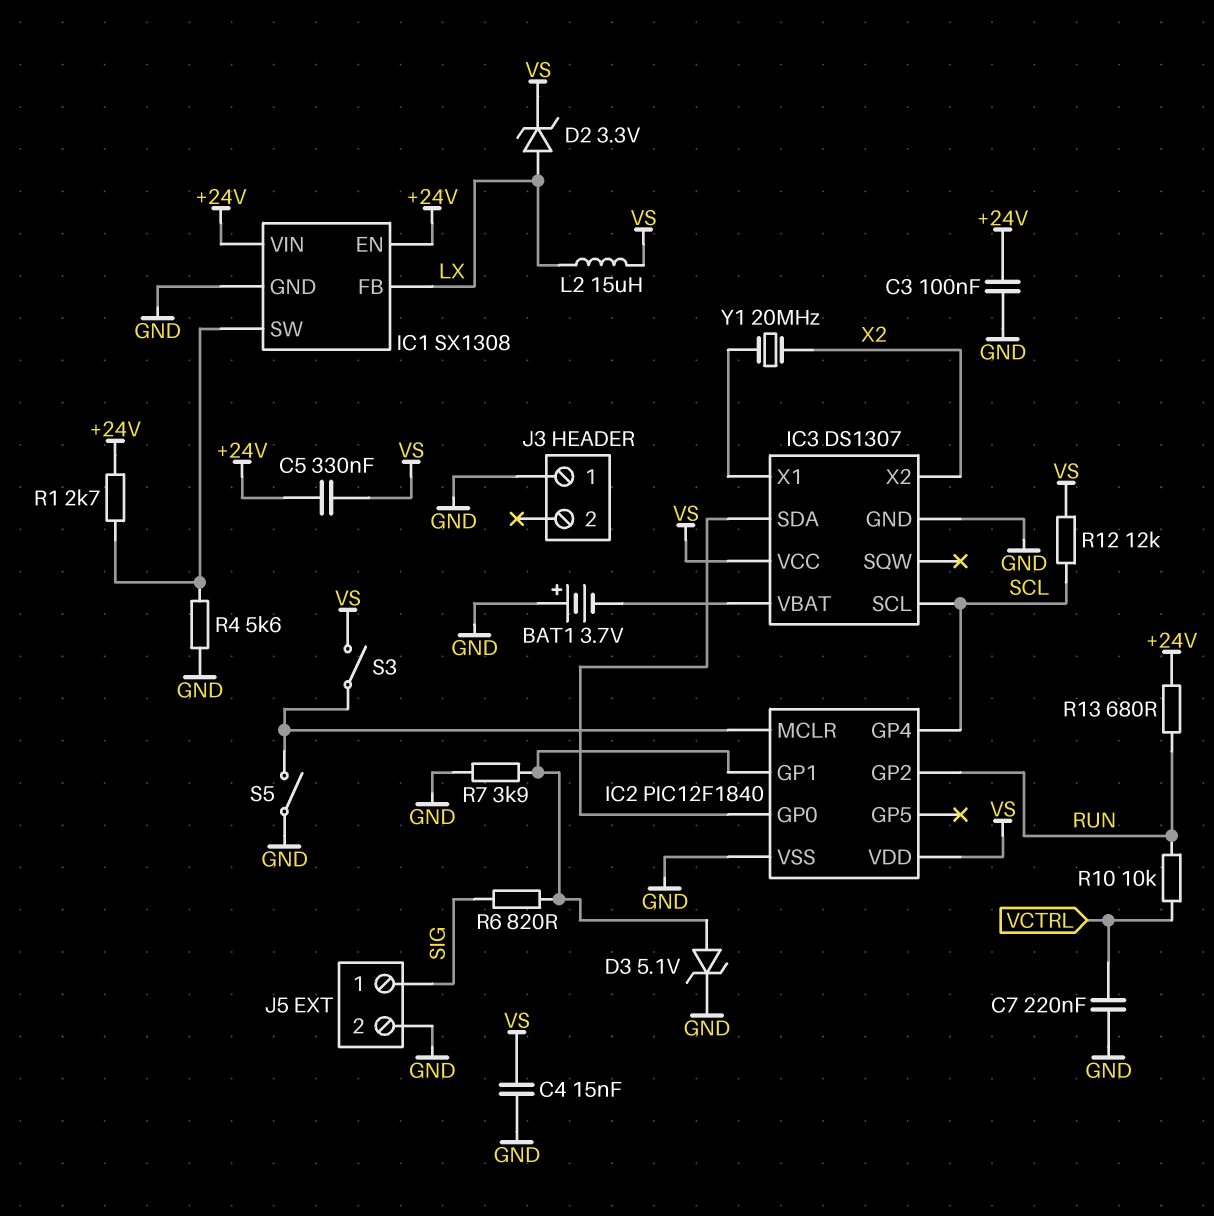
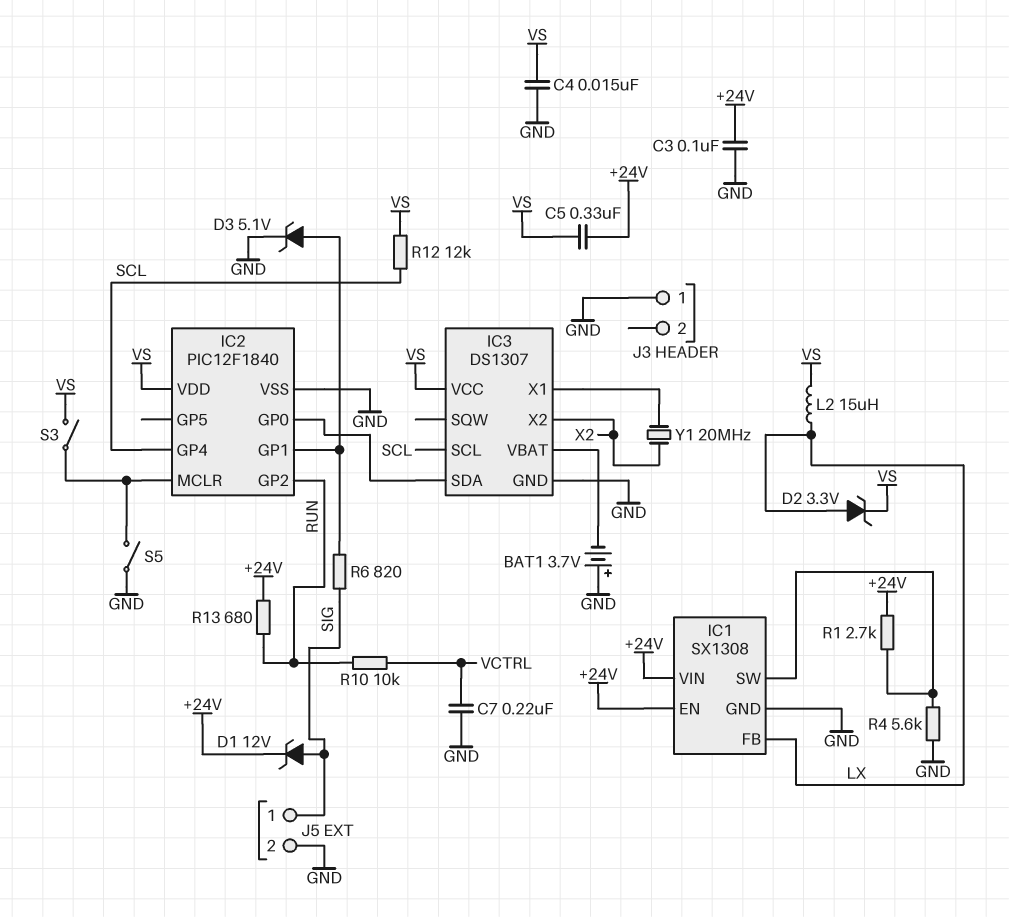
D1: none -> zener 12V (A SIG, K +24V)
R7: 3.9k (GND, IC2/GP1) -> none

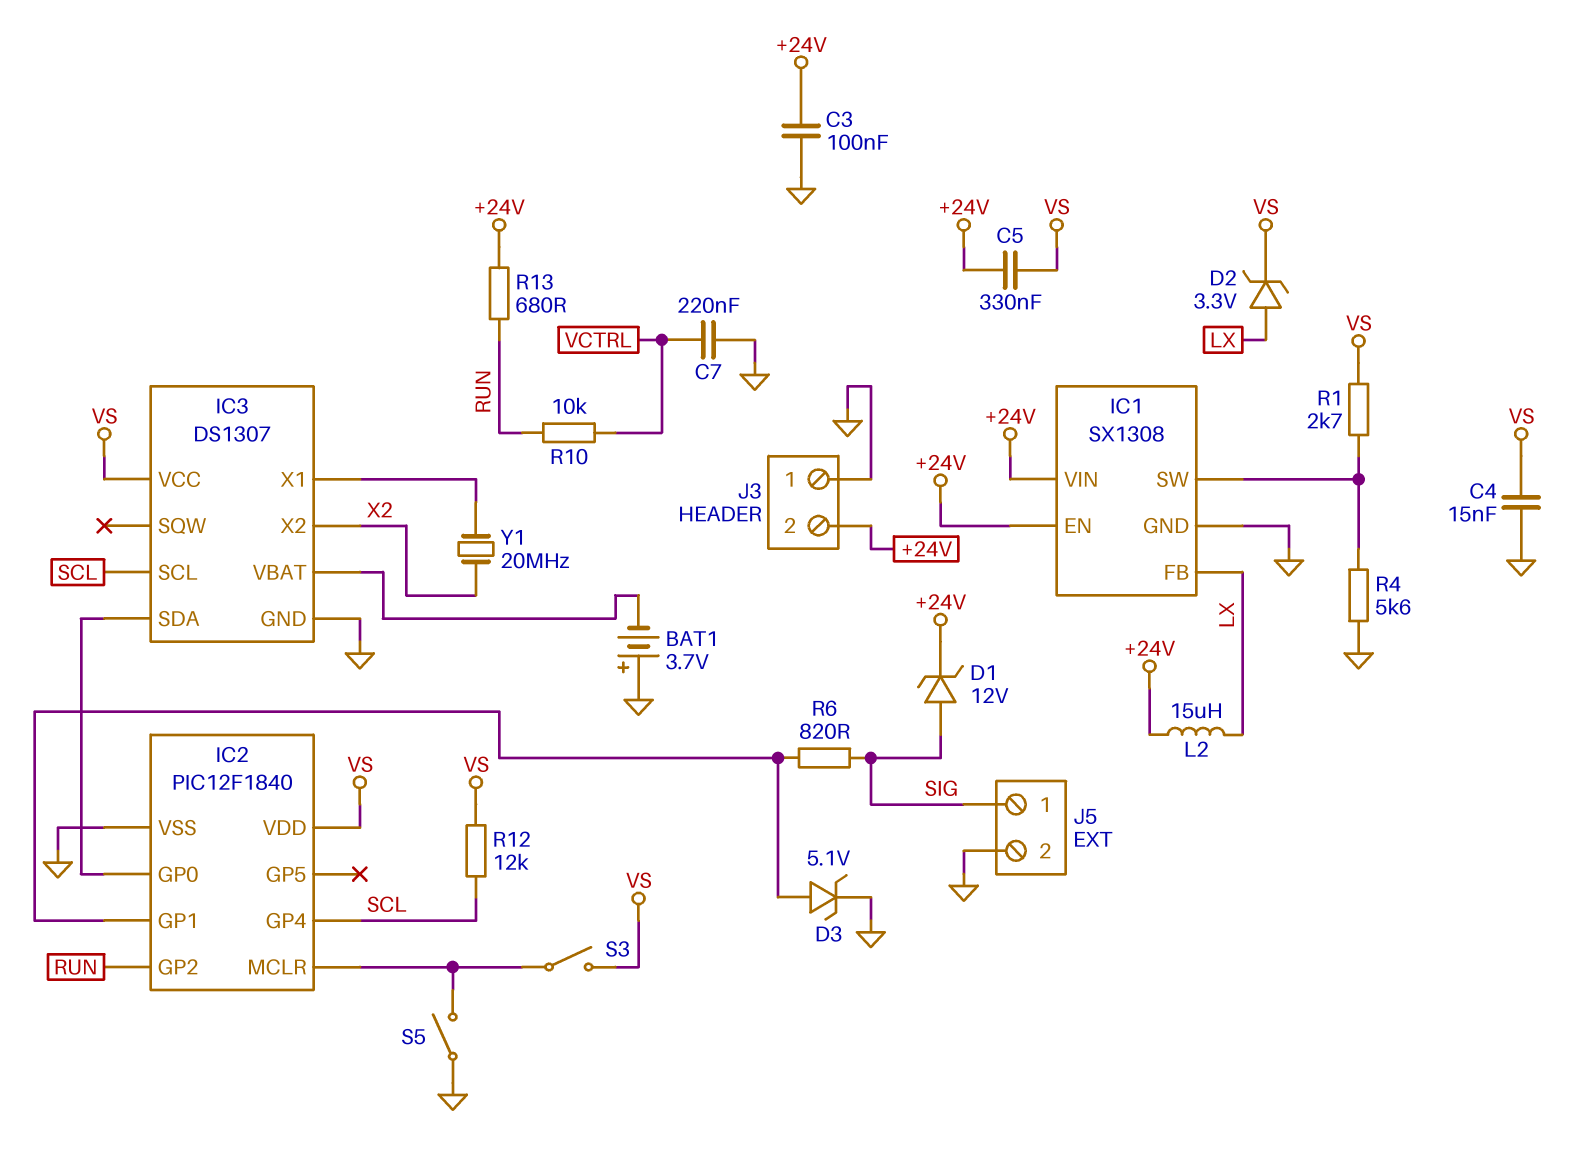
J3 pin 2: none -> +24V
L2: 15uH (LX, VS) -> 15uH (+24V, LX)
R1: 2.7k (+24V, IC1/SW) -> 2.7k (IC1/SW, VS)

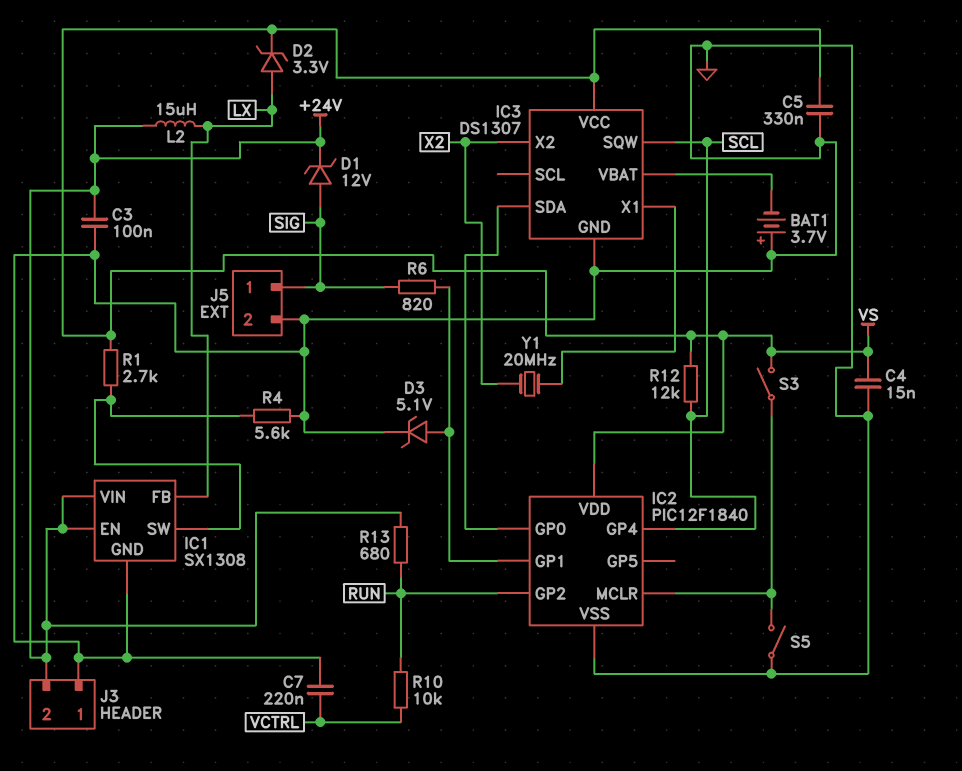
C5: 330nF (+24V, VS) -> 330nF (GND, VS)
IC3 pin SCL: SCL -> none
IC3 pin SQW: none -> SCL

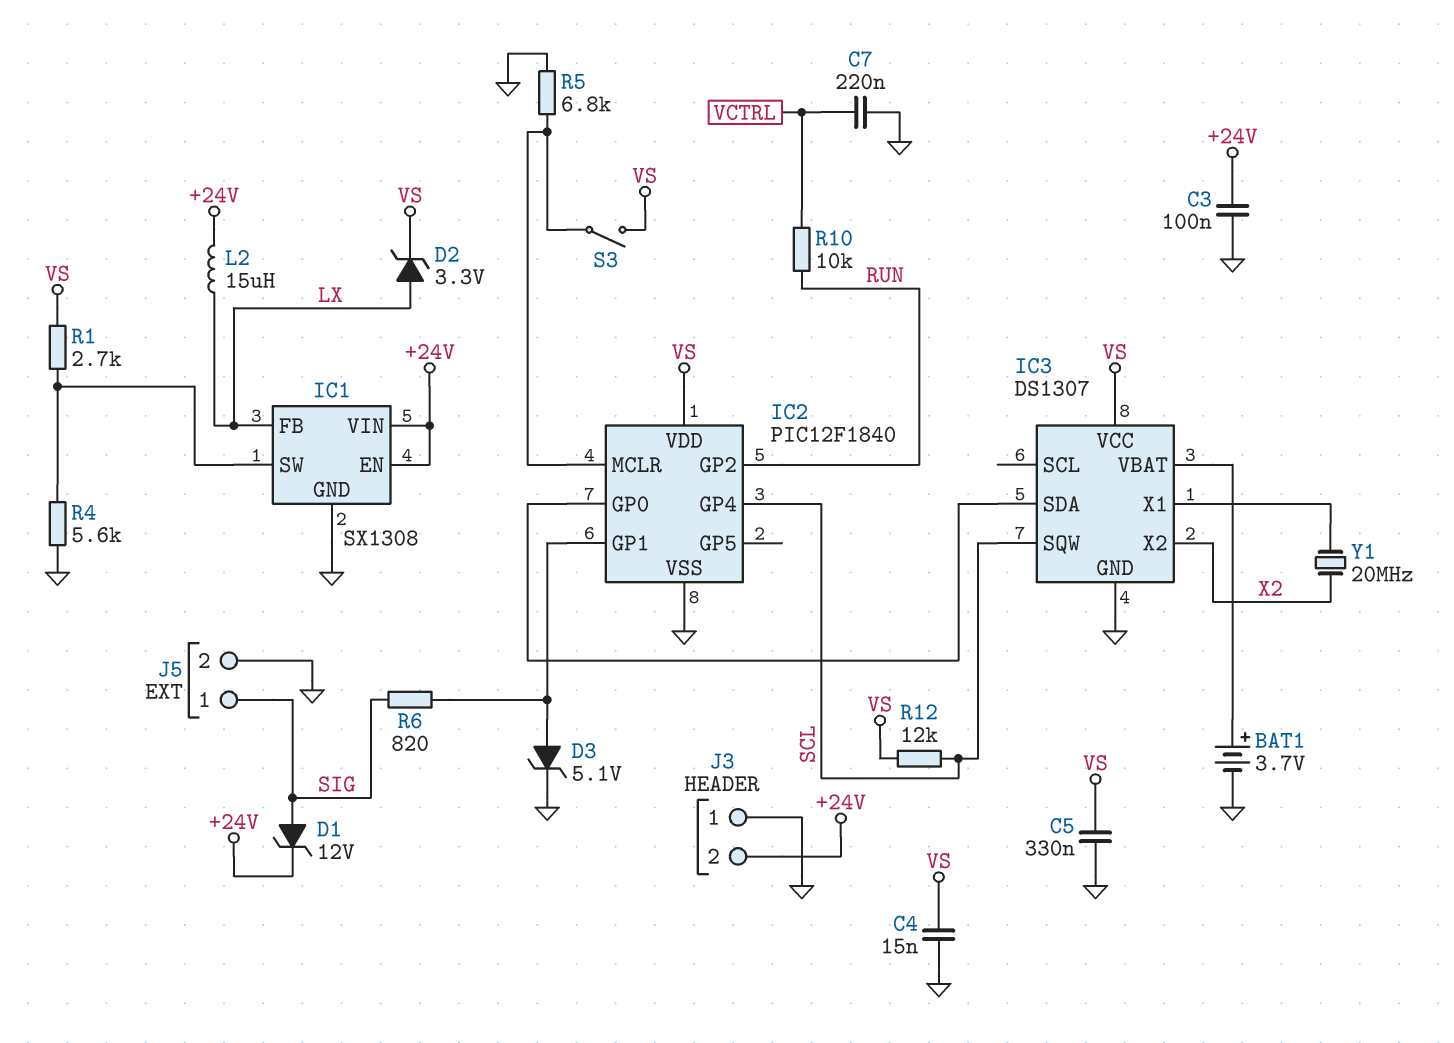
BAT1: 3.7V (plus GND, minus IC3/VBAT) -> 3.7V (plus IC3/VBAT, minus GND)
R5: none -> 6.8k (GND, IC2/MCLR)
R13: 680 (+24V, RUN) -> none
S5: switch (GND, IC2/MCLR) -> none

